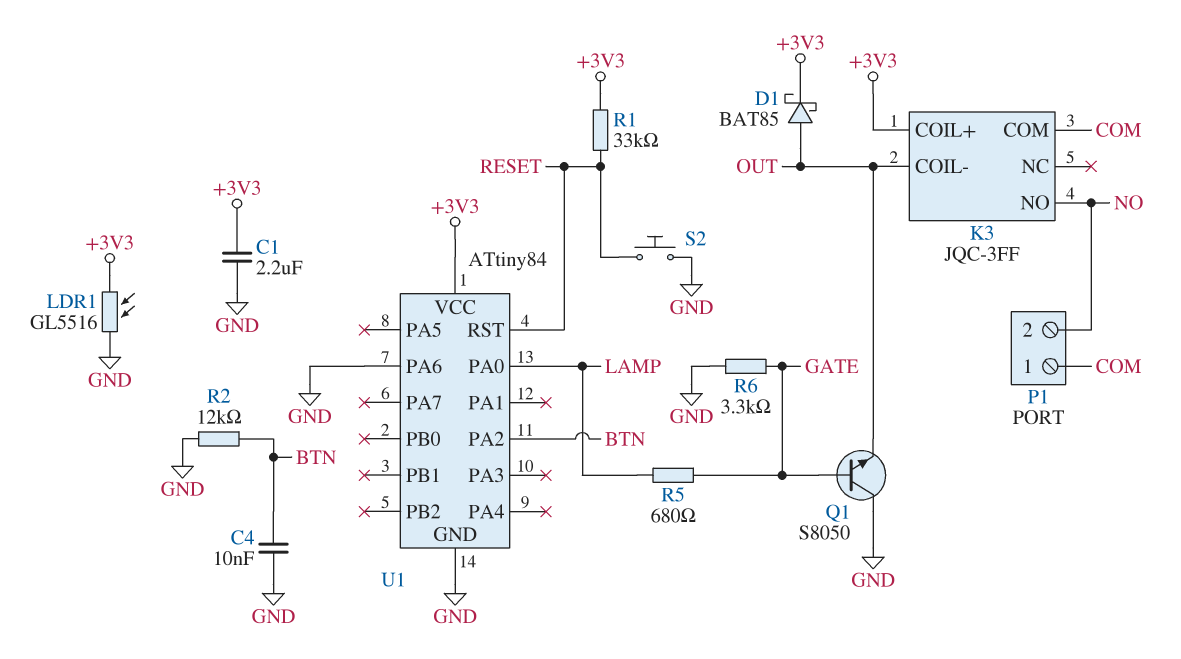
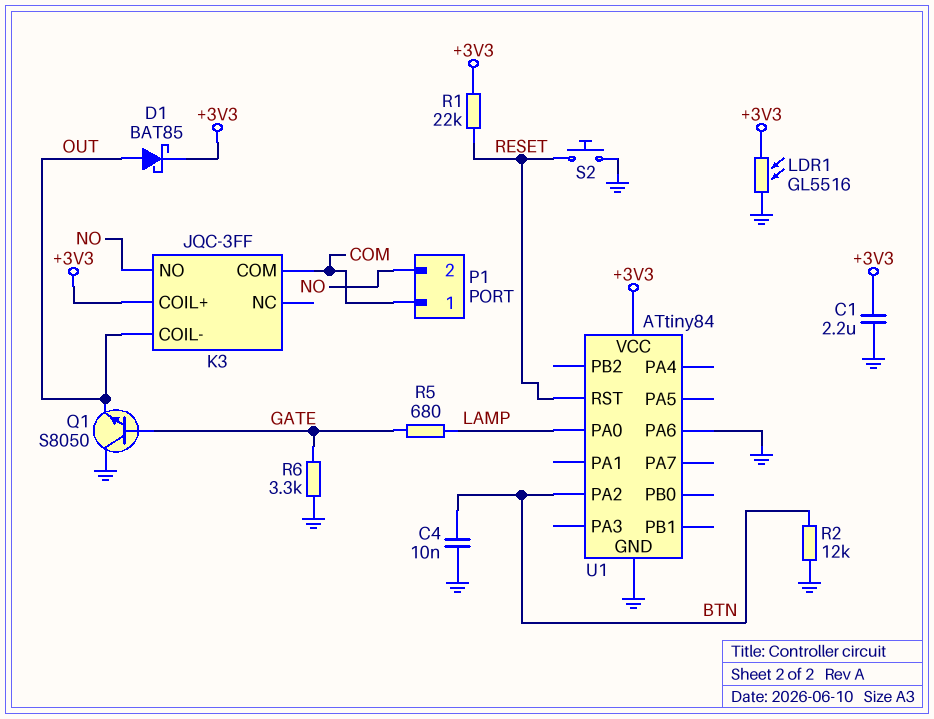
R1: 33k (+3V3, RESET) -> 22k (+3V3, RESET)

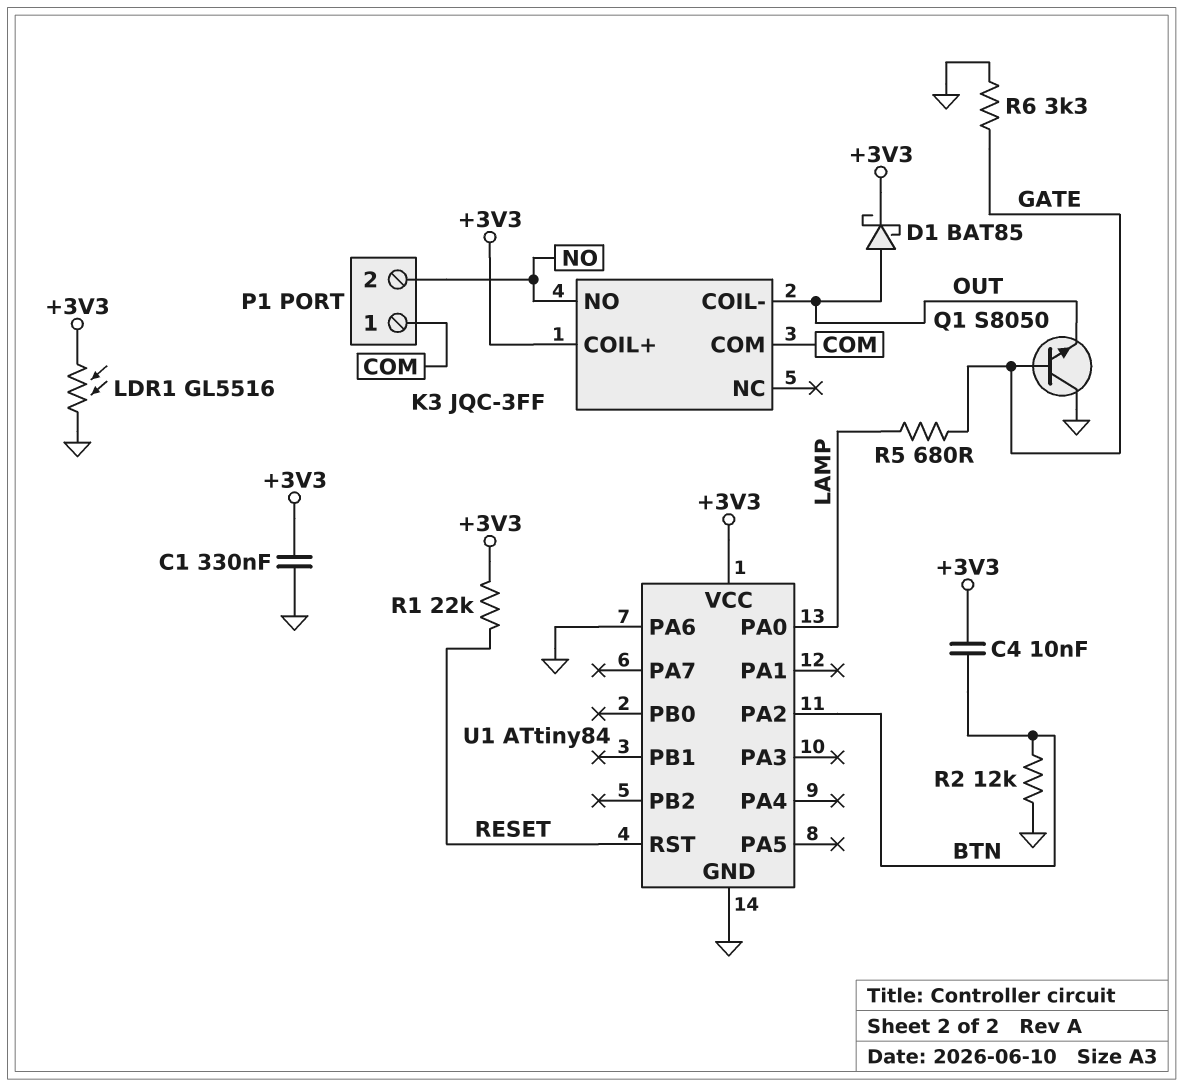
C1: 2.2uF (+3V3, GND) -> 330nF (+3V3, GND)
C4: 10nF (BTN, GND) -> 10nF (+3V3, BTN)
S2: button (GND, RESET) -> none

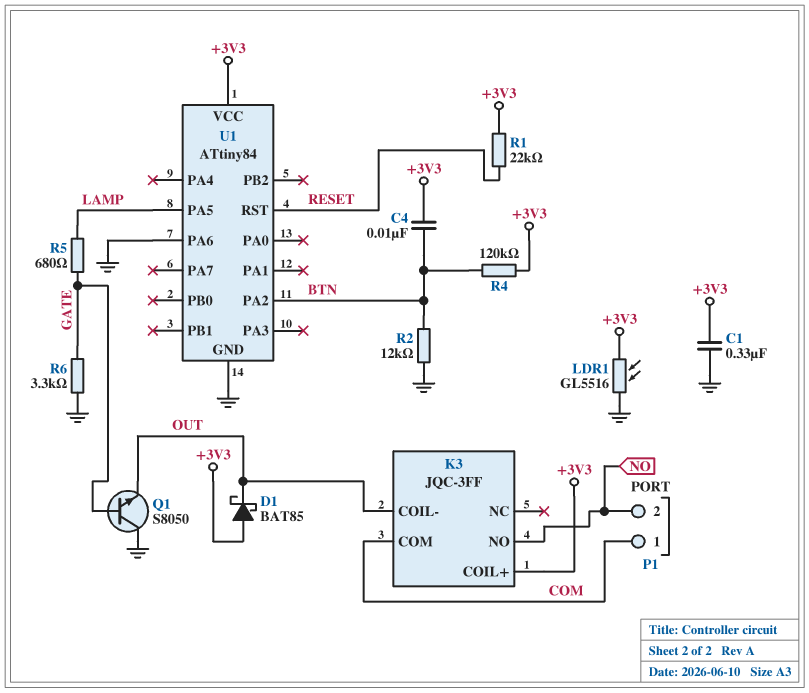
D1: schottky BAT85 (A OUT, K +3V3) -> schottky BAT85 (A +3V3, K OUT)
R4: none -> 120k (+3V3, BTN)
U1 pin PA0: LAMP -> none
U1 pin PA5: none -> LAMP

